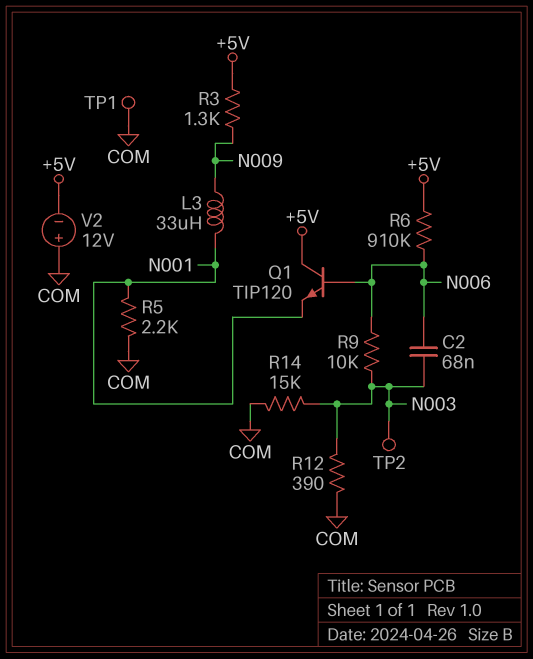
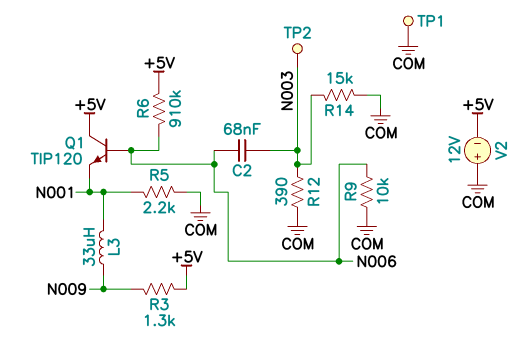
R9: 10k (N003, N006) -> 10k (COM, N006)

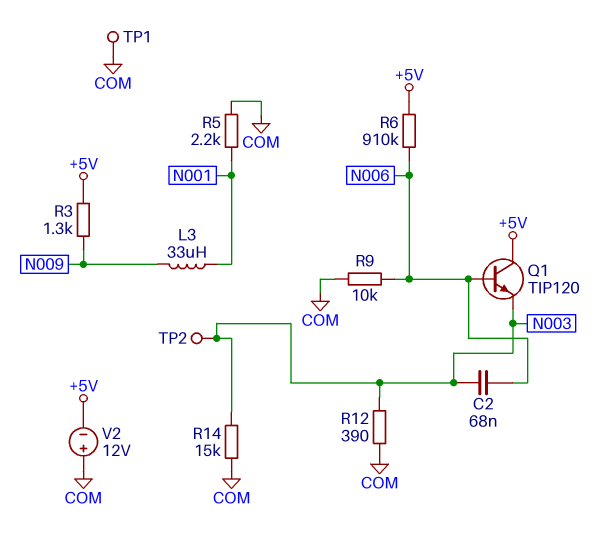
Q1: NPN TIP120 (B N006, C +5V, E N001) -> NPN TIP120 (B N006, C +5V, E N003)

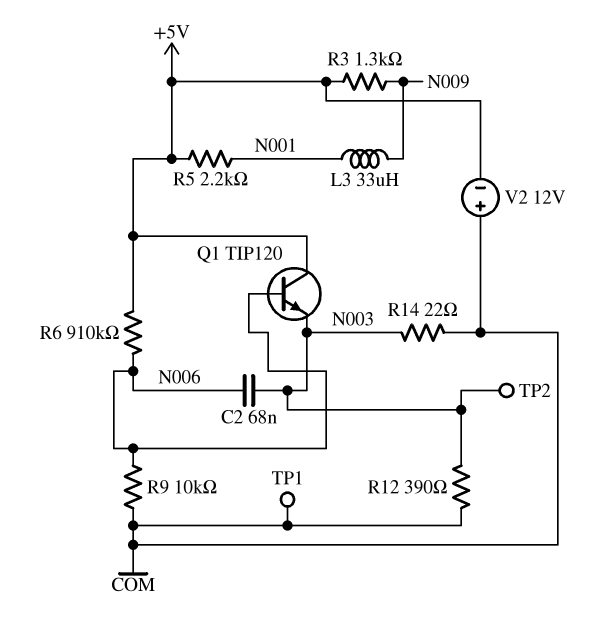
R5: 2.2k (COM, N001) -> 2.2k (+5V, N001)
R14: 15k (COM, N003) -> 22 (COM, N003)

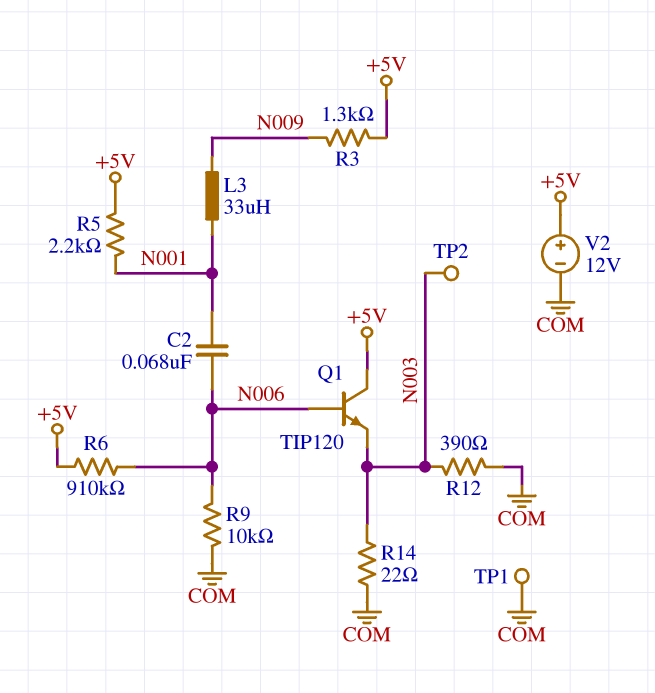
C2: 68nF (N003, N006) -> 68nF (N001, N006)
V2: 12V (plus COM, minus +5V) -> 12V (plus +5V, minus COM)

